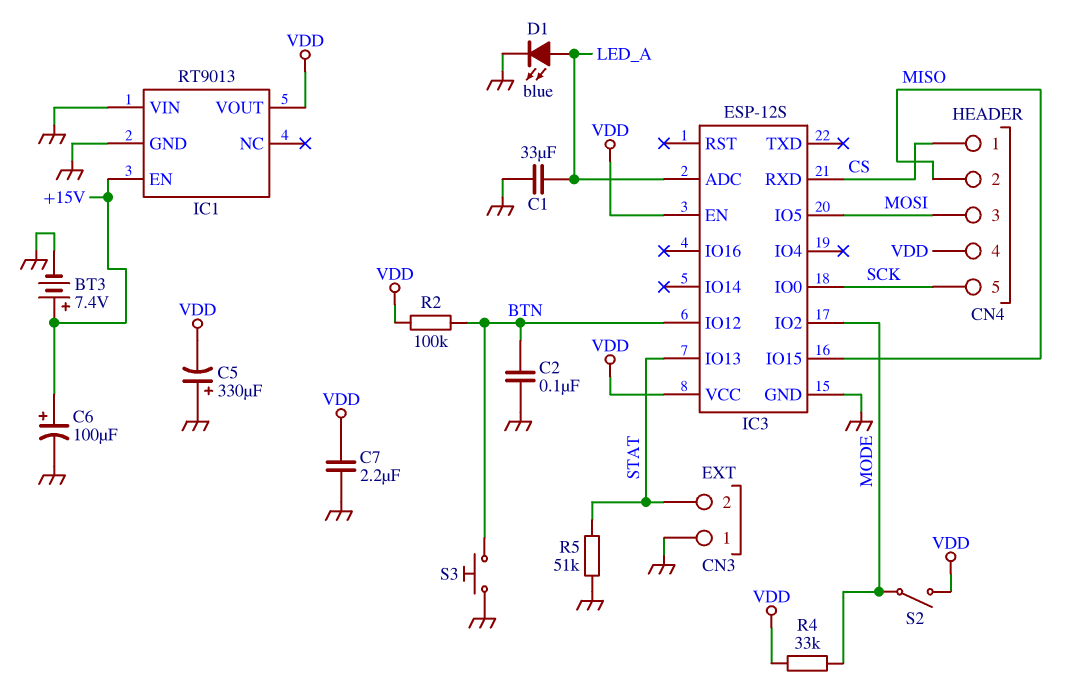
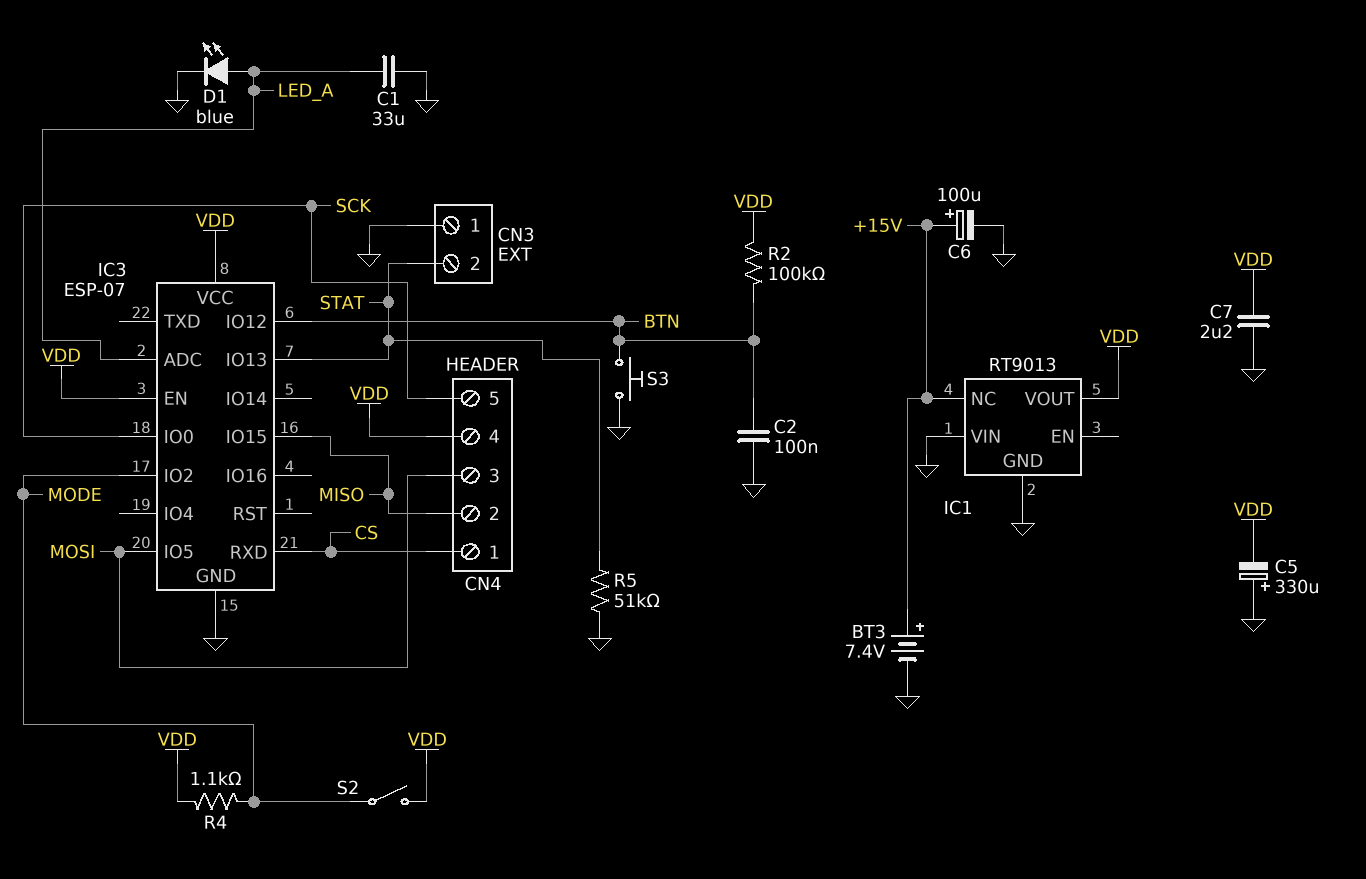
IC1 pin EN: +15V -> none
IC1 pin NC: none -> +15V
IC3: ESP-12S -> ESP-07
R4: 33k (MODE, VDD) -> 1.1k (MODE, VDD)

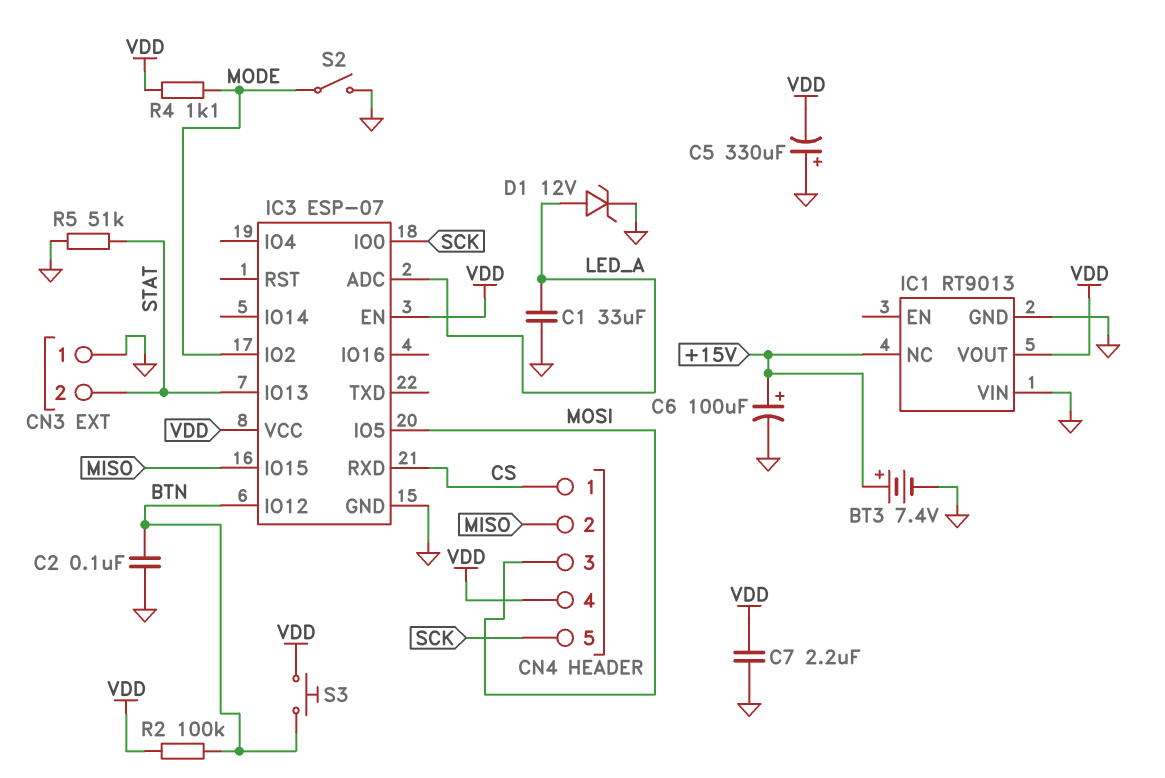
D1: LED blue (A LED_A, K GND) -> zener 12V (A LED_A, K GND)
S2: switch (MODE, VDD) -> switch (GND, MODE)
S3: button (BTN, GND) -> button (BTN, VDD)

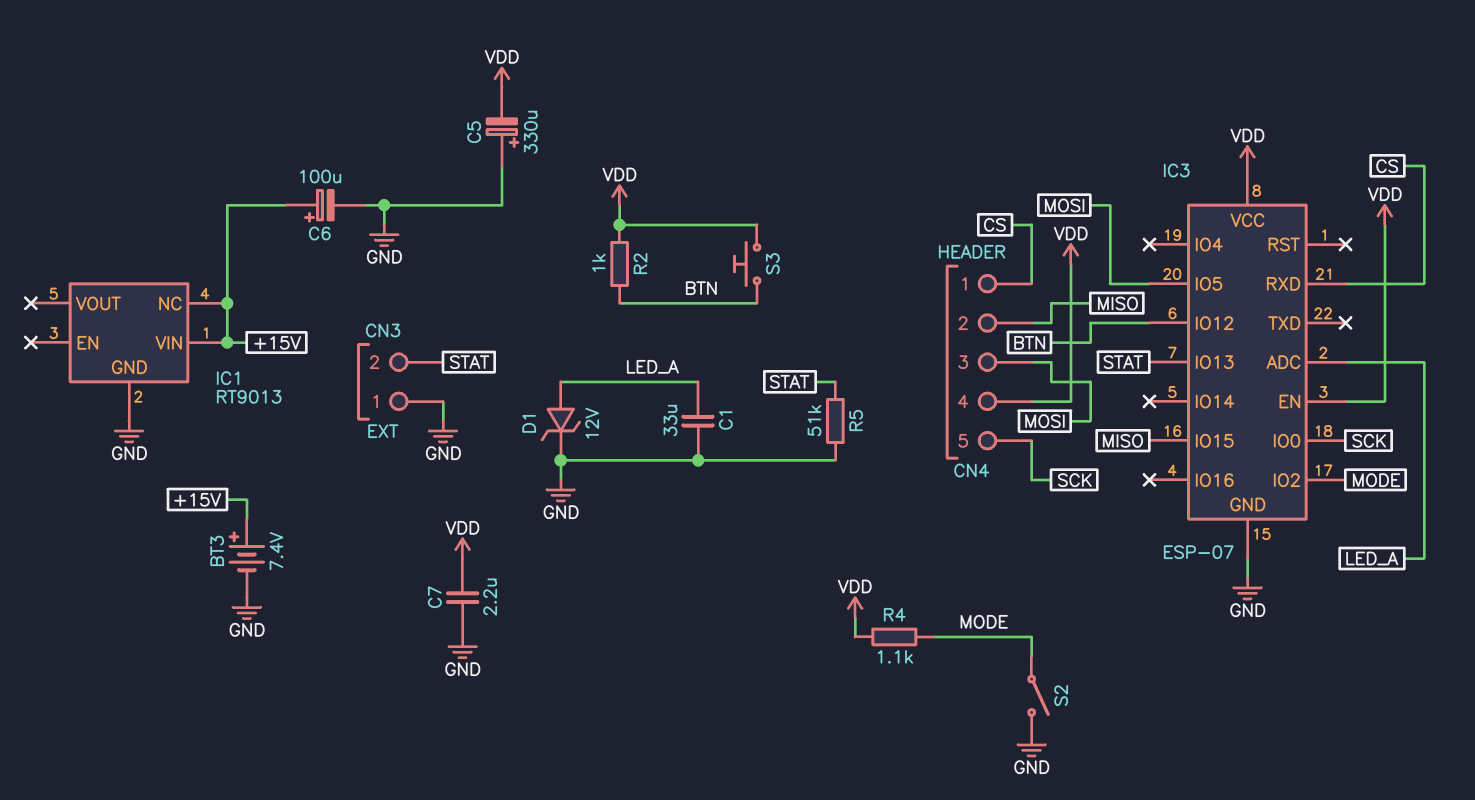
C2: 100nF (BTN, GND) -> none
IC1 pin VIN: GND -> +15V
IC1 pin VOUT: VDD -> none
R2: 100k (BTN, VDD) -> 1k (BTN, VDD)

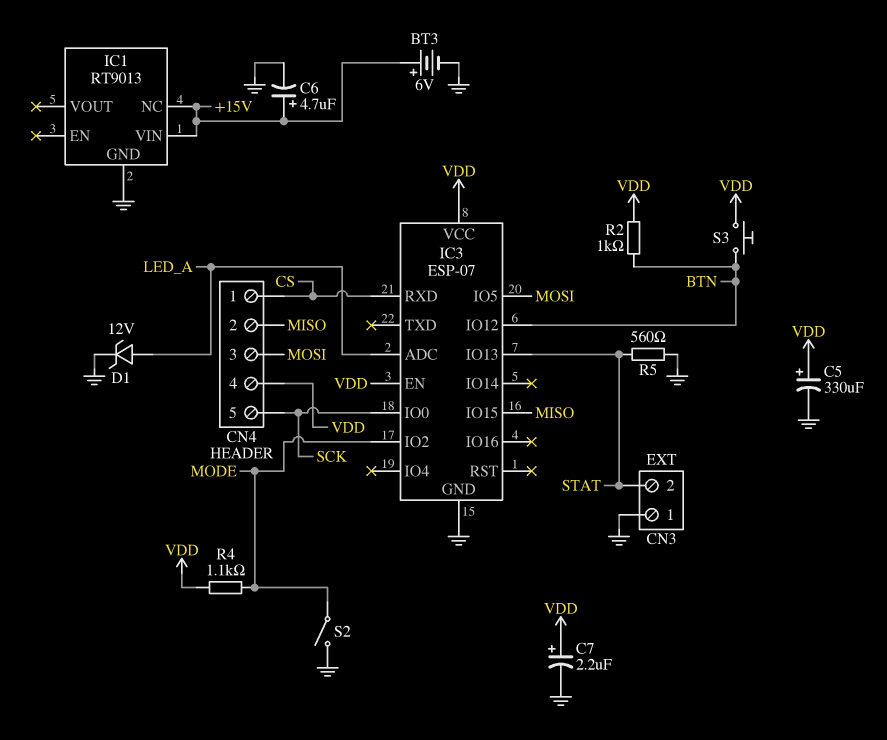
BT3: 7.4V (plus +15V, minus GND) -> 6V (plus +15V, minus GND)
C1: 33uF (GND, LED_A) -> none
C5: 330uF (plus GND, minus VDD) -> 330uF (plus VDD, minus GND)
C6: 100uF (plus +15V, minus GND) -> 4.7uF (plus +15V, minus GND)
C7: 2.2uF (GND, VDD) -> 2.2uF (plus VDD, minus GND)
R5: 51k (GND, STAT) -> 560 (GND, STAT)

